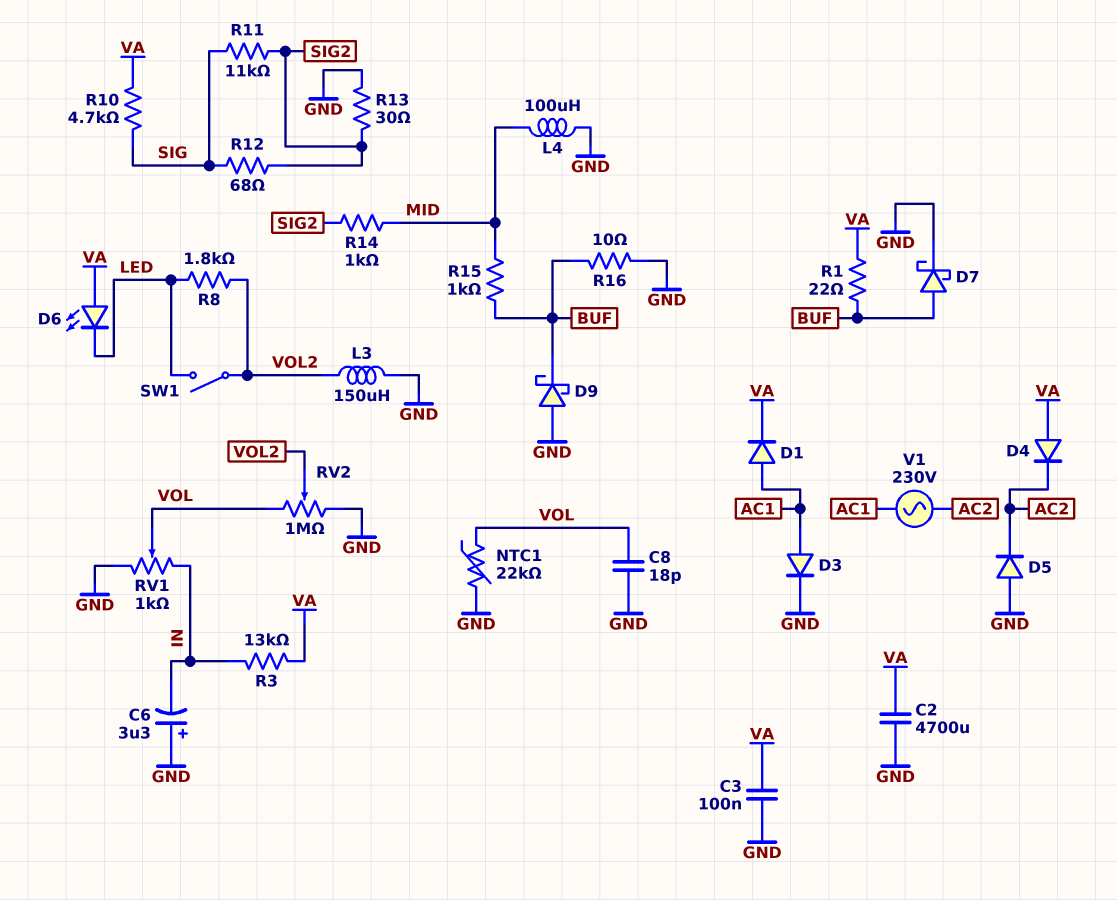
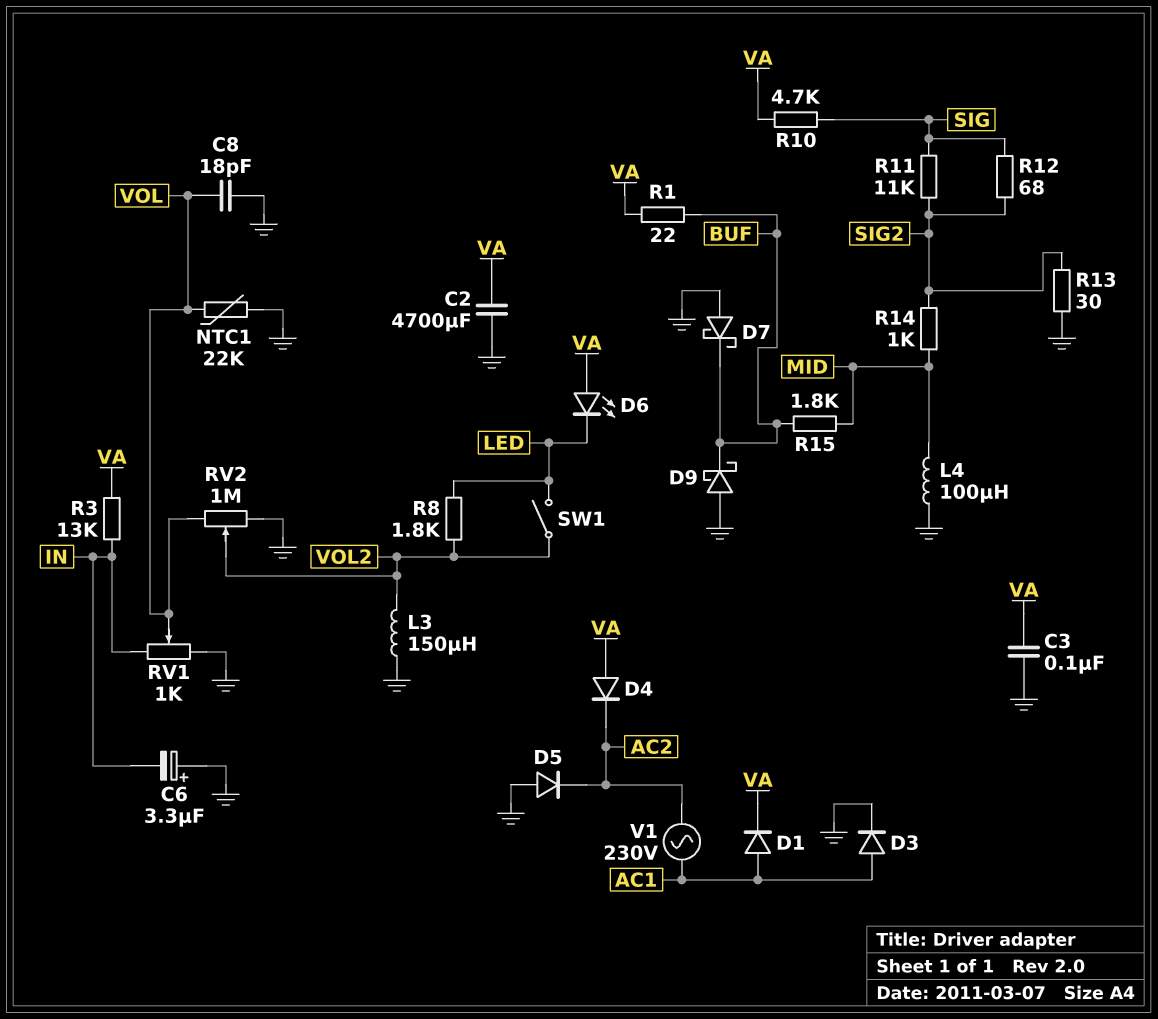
D7: schottky (A BUF, K GND) -> schottky (A GND, K BUF)
R15: 1k (BUF, MID) -> 1.8k (BUF, MID)
R16: 10 (BUF, GND) -> none

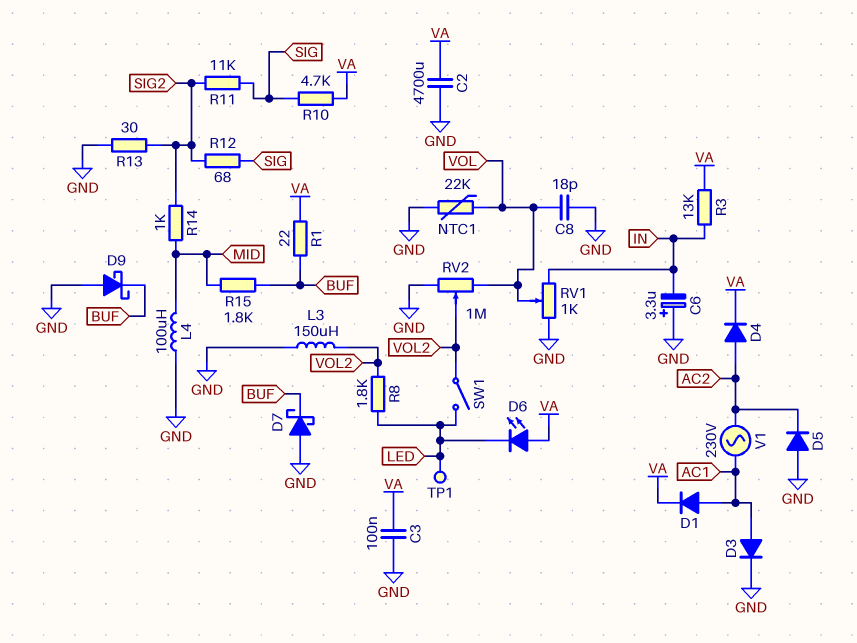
D4: diode (A VA, K AC2) -> diode (A AC2, K VA)
TP1: none -> test point (LED)

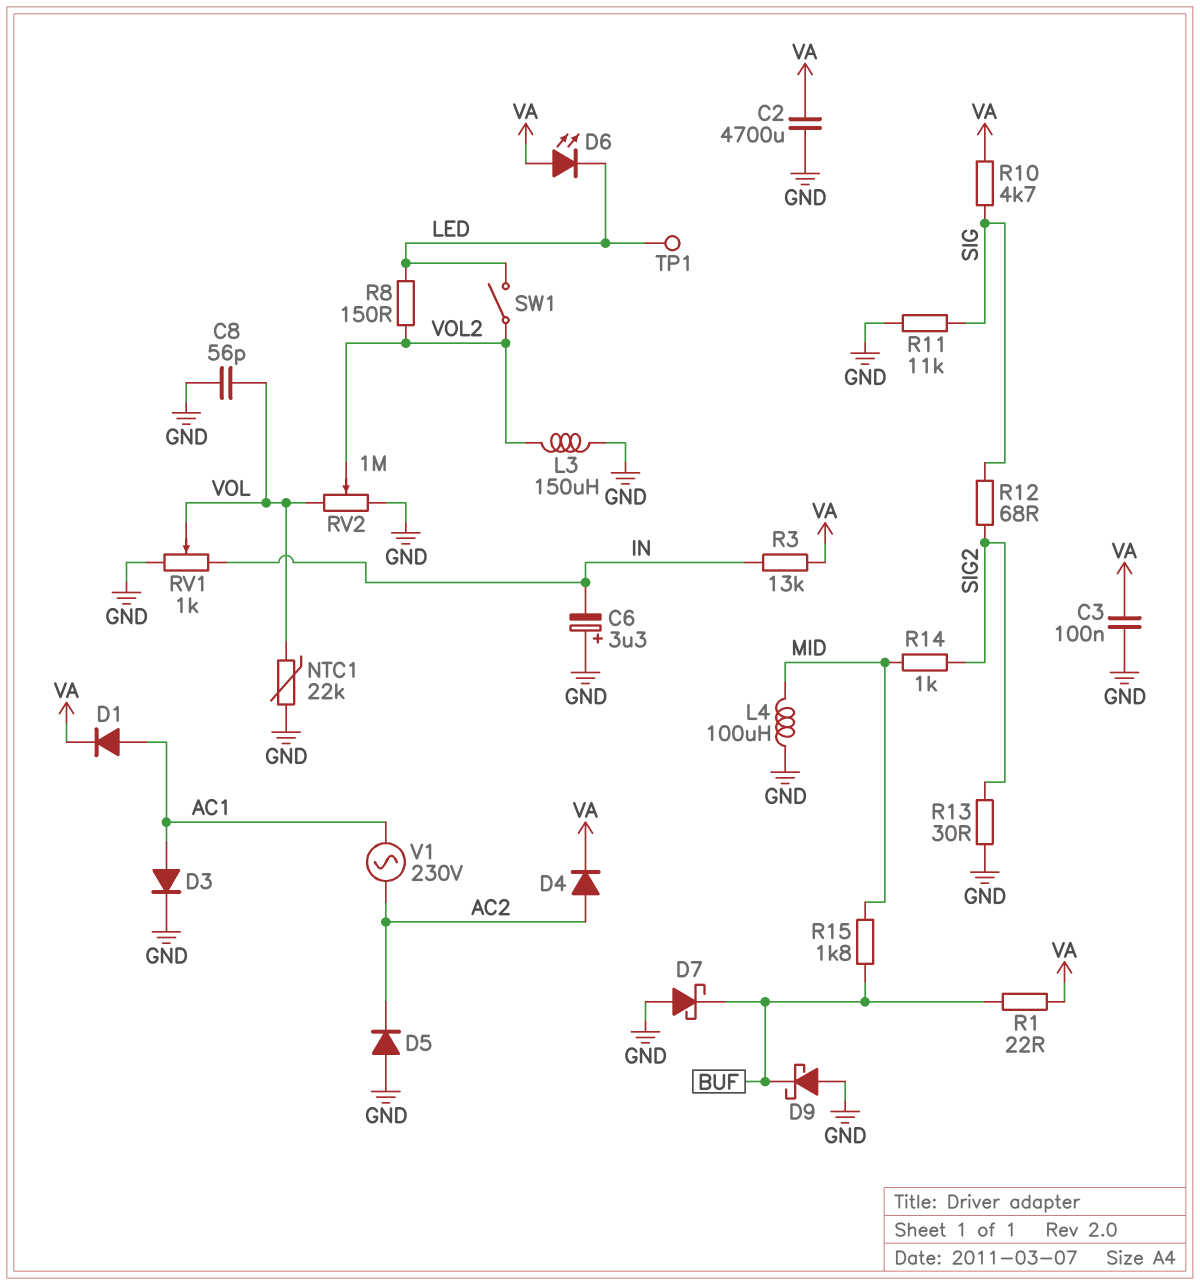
C8: 18pF (GND, VOL) -> 56pF (GND, VOL)
R8: 1.8k (LED, VOL2) -> 150 (LED, VOL2)
R11: 11k (SIG, SIG2) -> 11k (GND, SIG)

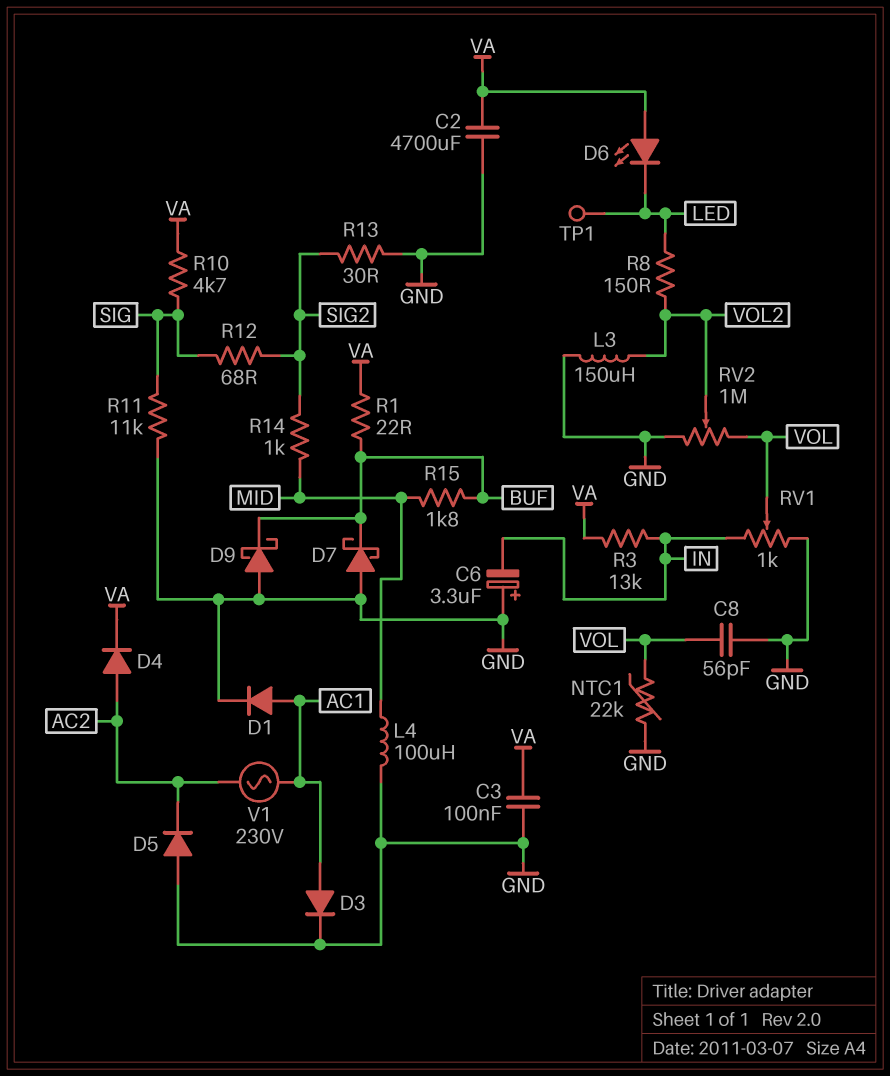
D1: diode (A AC1, K VA) -> diode (A AC1, K GND)
SW1: switch (LED, VOL2) -> none

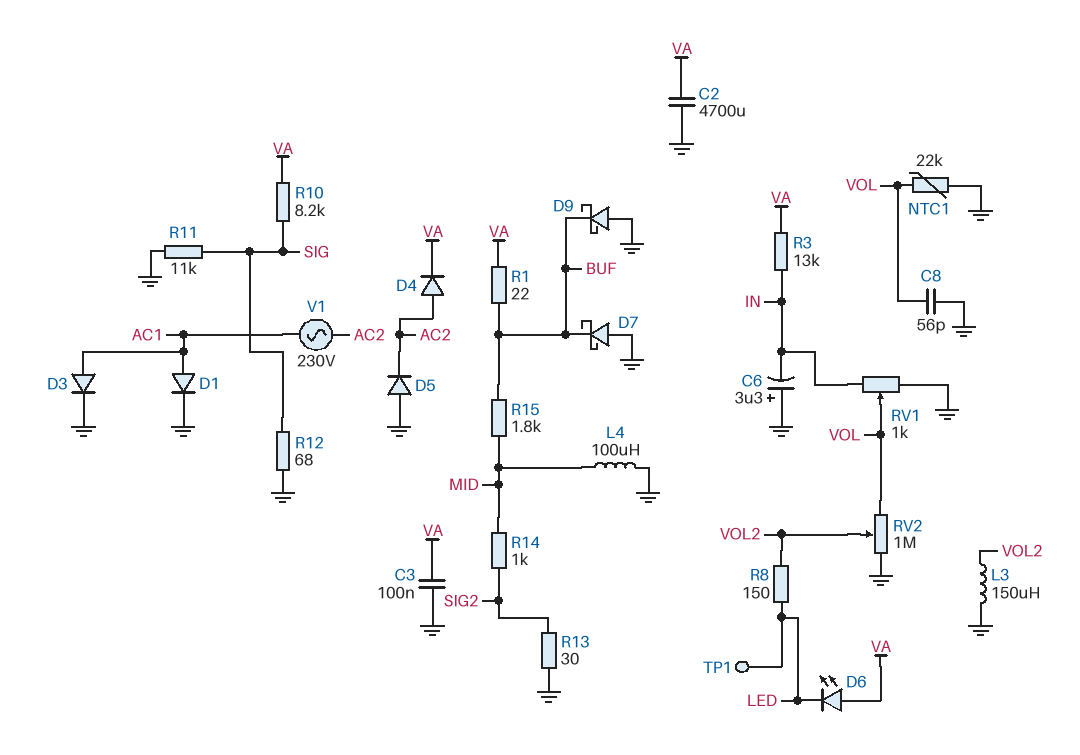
R10: 4.7k (SIG, VA) -> 8.2k (SIG, VA)
R12: 68 (SIG, SIG2) -> 68 (GND, SIG)

